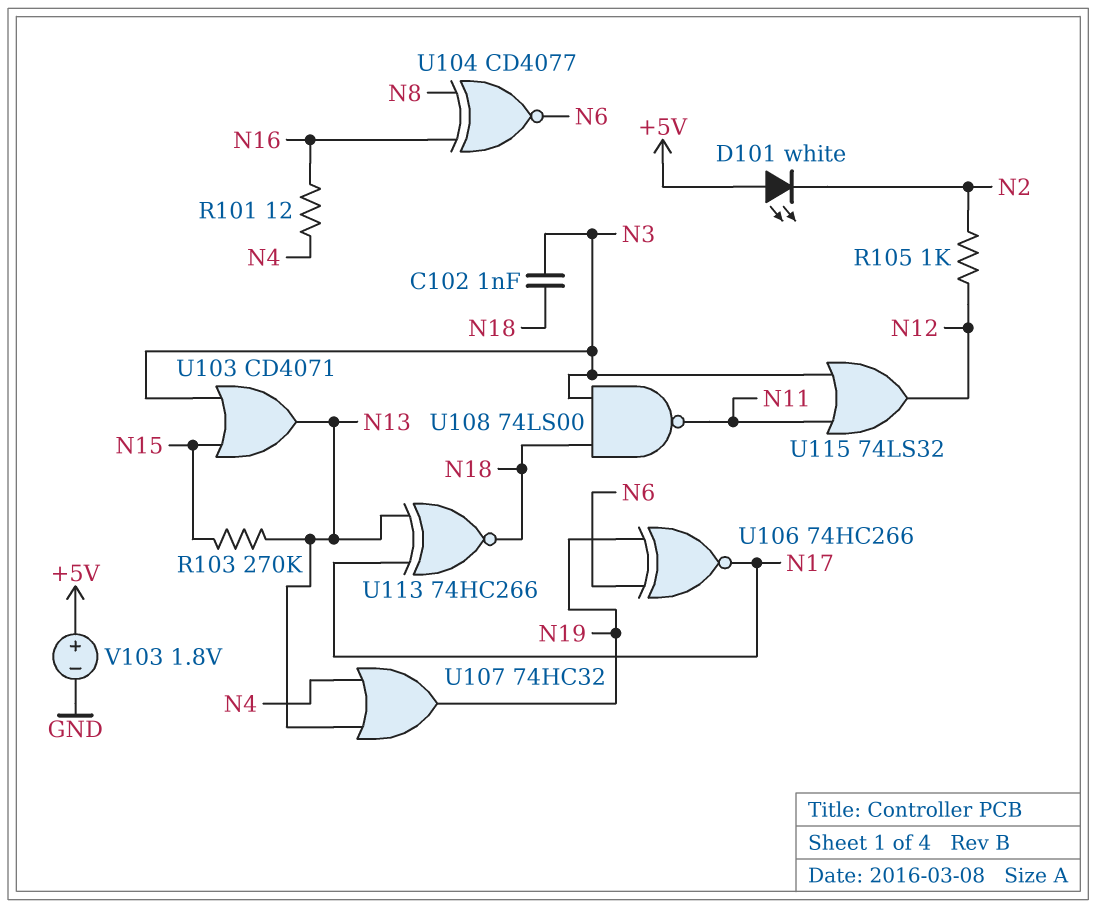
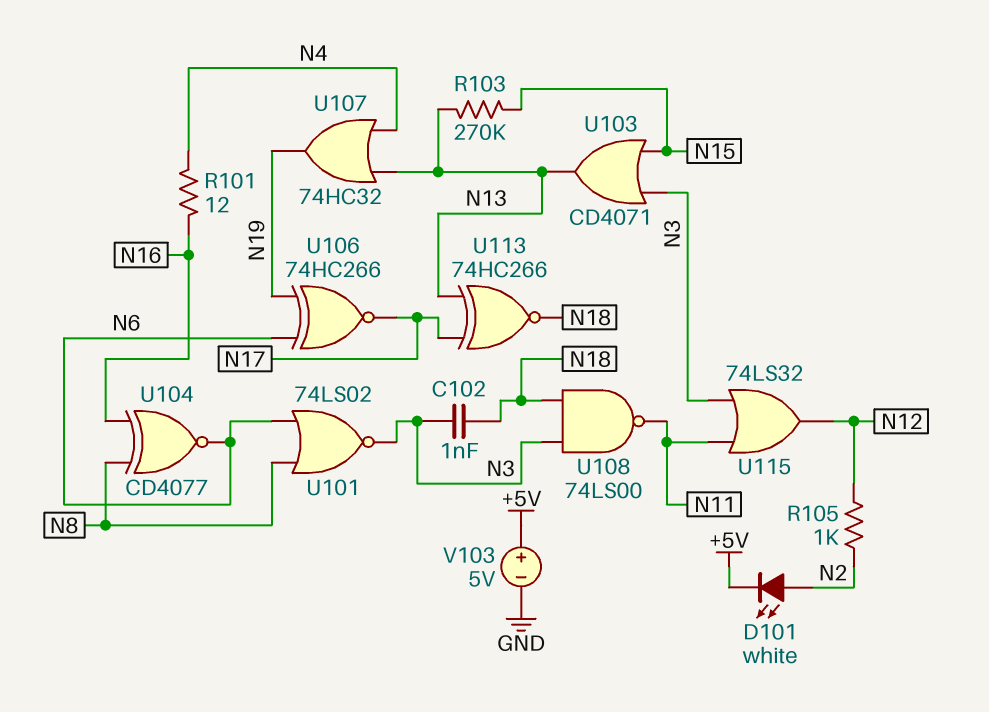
D101: LED white (A +5V, K N2) -> LED white (A N2, K +5V)
U101: none -> NOR 74LS02 (in N6, in N8, out N3)
V103: 1.8V (plus +5V, minus GND) -> 5V (plus +5V, minus GND)

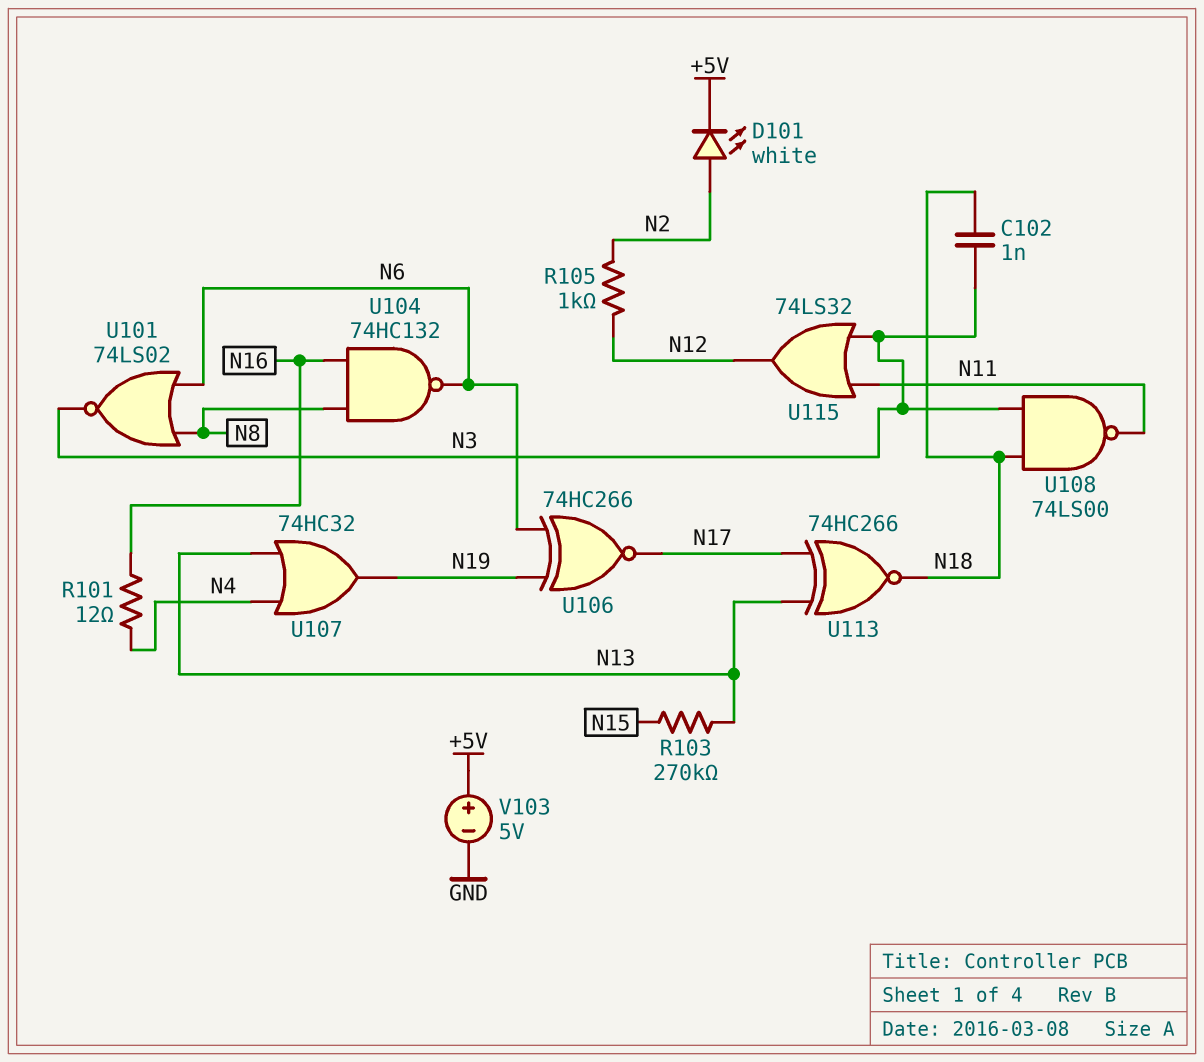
U103: OR CD4071 (in N3, in N15, out N13) -> none
U104: XNOR CD4077 (in N8, in N16, out N6) -> NAND 74HC132 (in N8, in N16, out N6)

